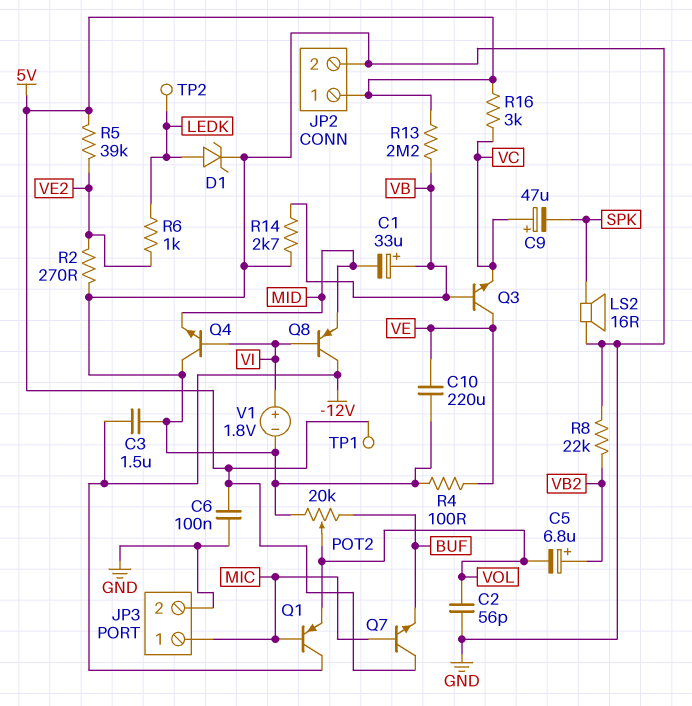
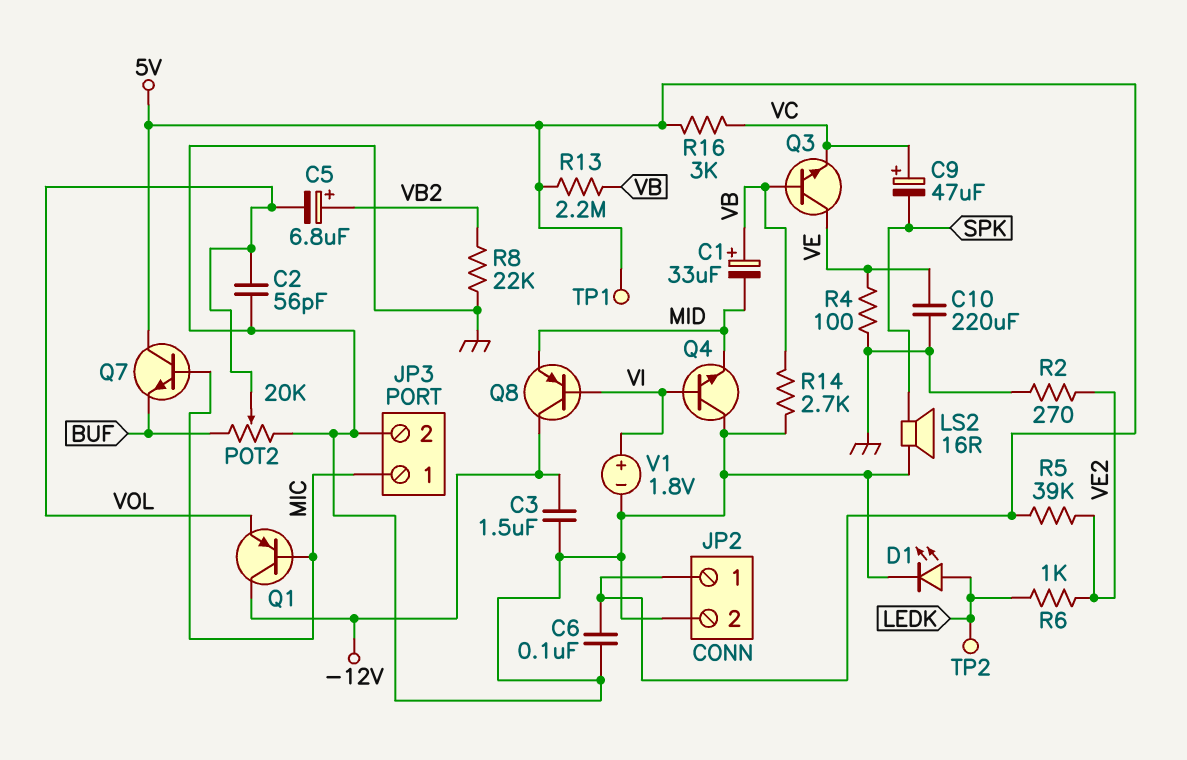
D1: zener (A LEDK, K GND) -> LED (A LEDK, K GND)

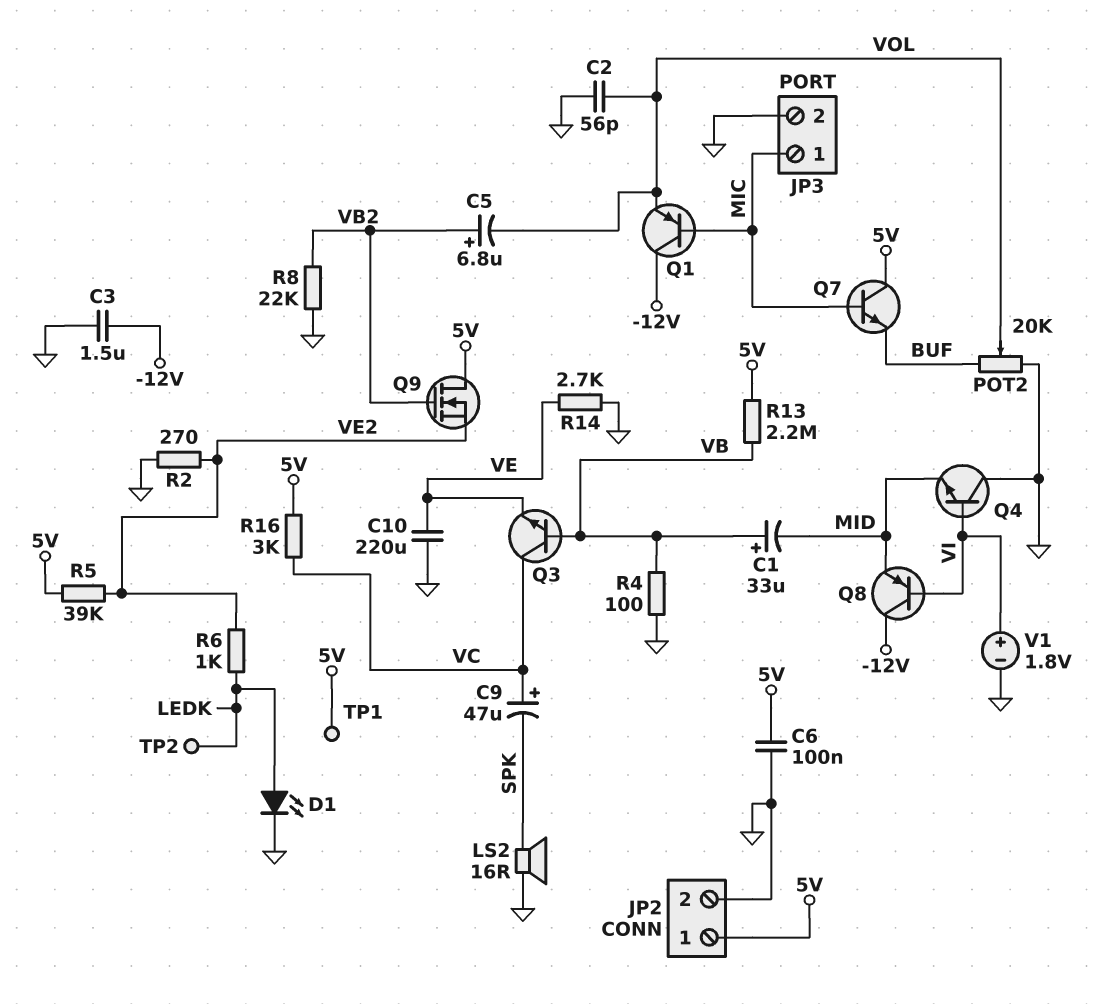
Q3: NPN (B VB, C VE, E VC) -> NPN (B VB, C VC, E VE)
Q9: none -> NMOS (G VB2, D 5V, S VE2)
R4: 100 (GND, VE) -> 100 (GND, VB)
R14: 2.7k (GND, VB) -> 2.7k (GND, VE)

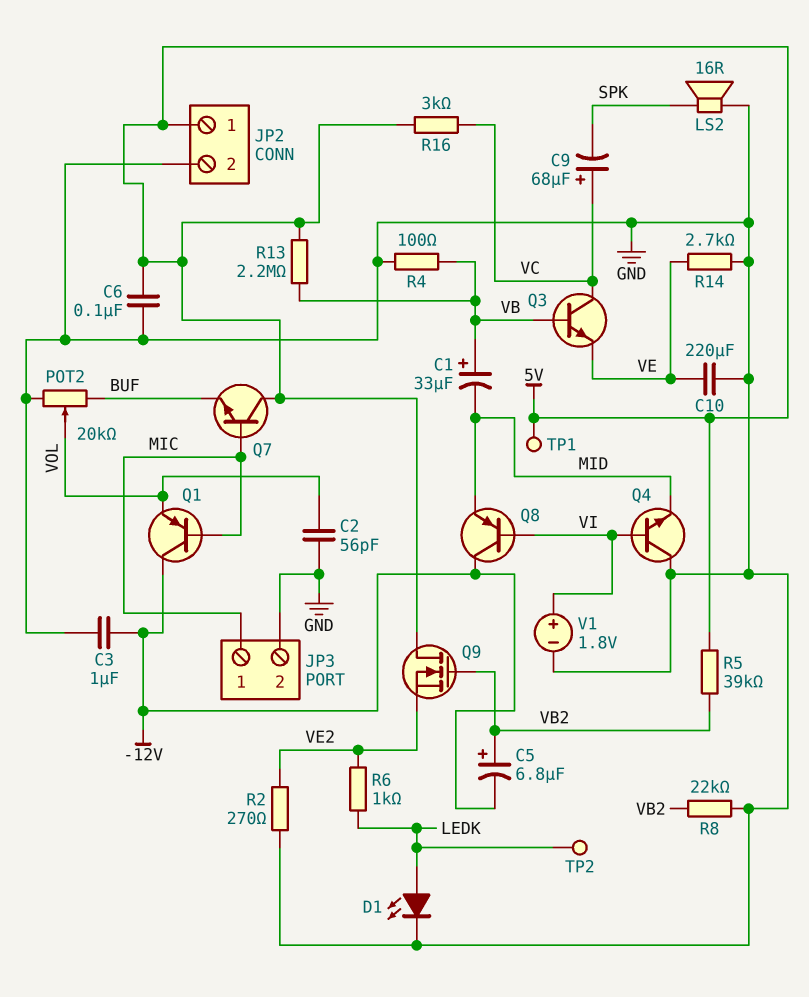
C3: 1.5uF (-12V, GND) -> 1uF (-12V, GND)
C5: 6.8uF (plus VB2, minus VOL) -> 6.8uF (plus VB2, minus -12V)
C9: 47uF (plus VC, minus SPK) -> 68uF (plus VC, minus SPK)
R5: 39k (5V, VE2) -> 39k (5V, VB2)

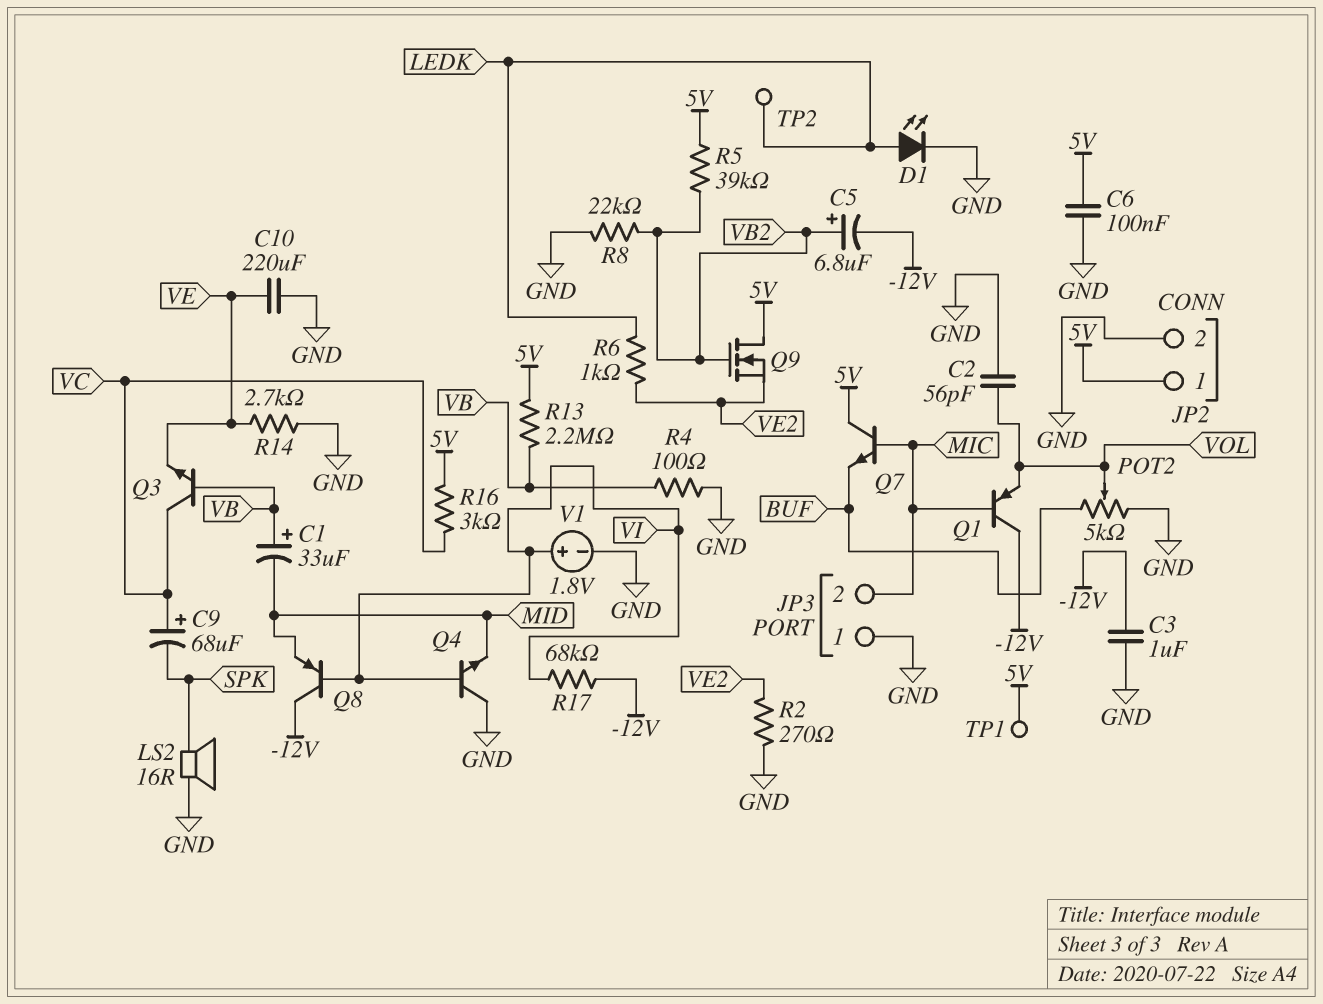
JP3 pin 1: MIC -> GND
JP3 pin 2: GND -> MIC
POT2: 20k (BUF, GND, wiper VOL) -> 5k (BUF, GND, wiper VOL)
R17: none -> 68k (-12V, VI)

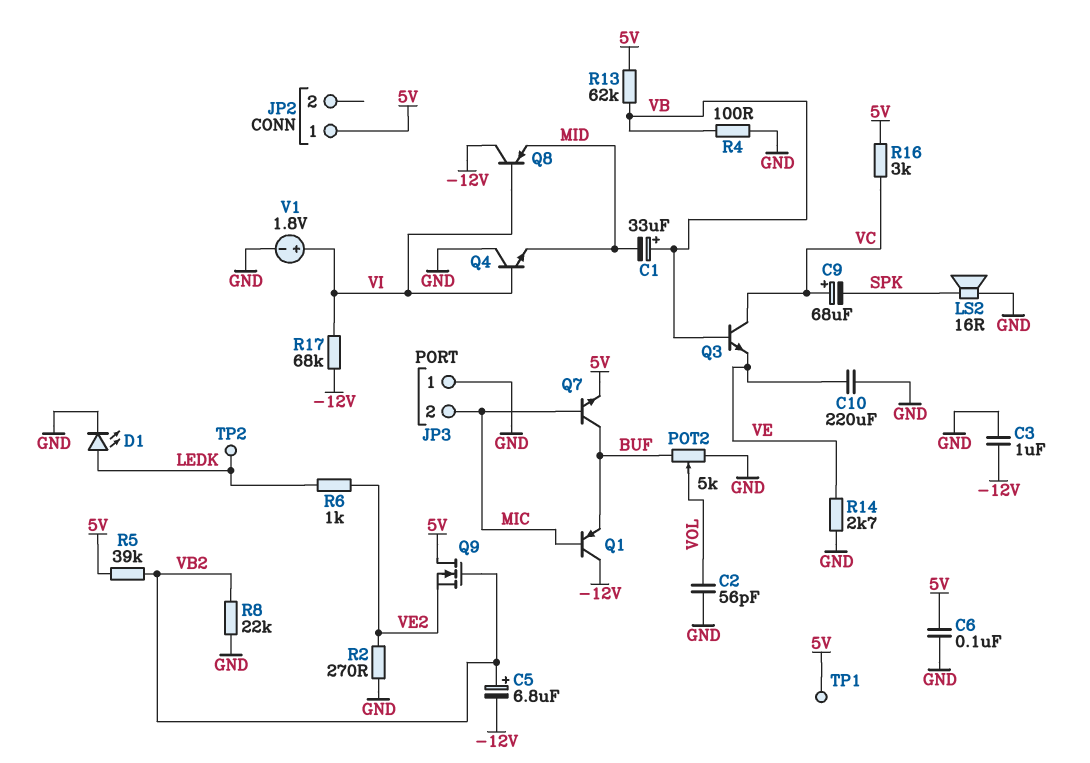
JP2 pin 2: GND -> none
Q1: PNP (B MIC, C -12V, E VOL) -> PNP (B MIC, C -12V, E BUF)
Q7: NPN (B MIC, C 5V, E BUF) -> NPN (B MIC, C BUF, E 5V)
R13: 2.2M (5V, VB) -> 62k (5V, VB)

